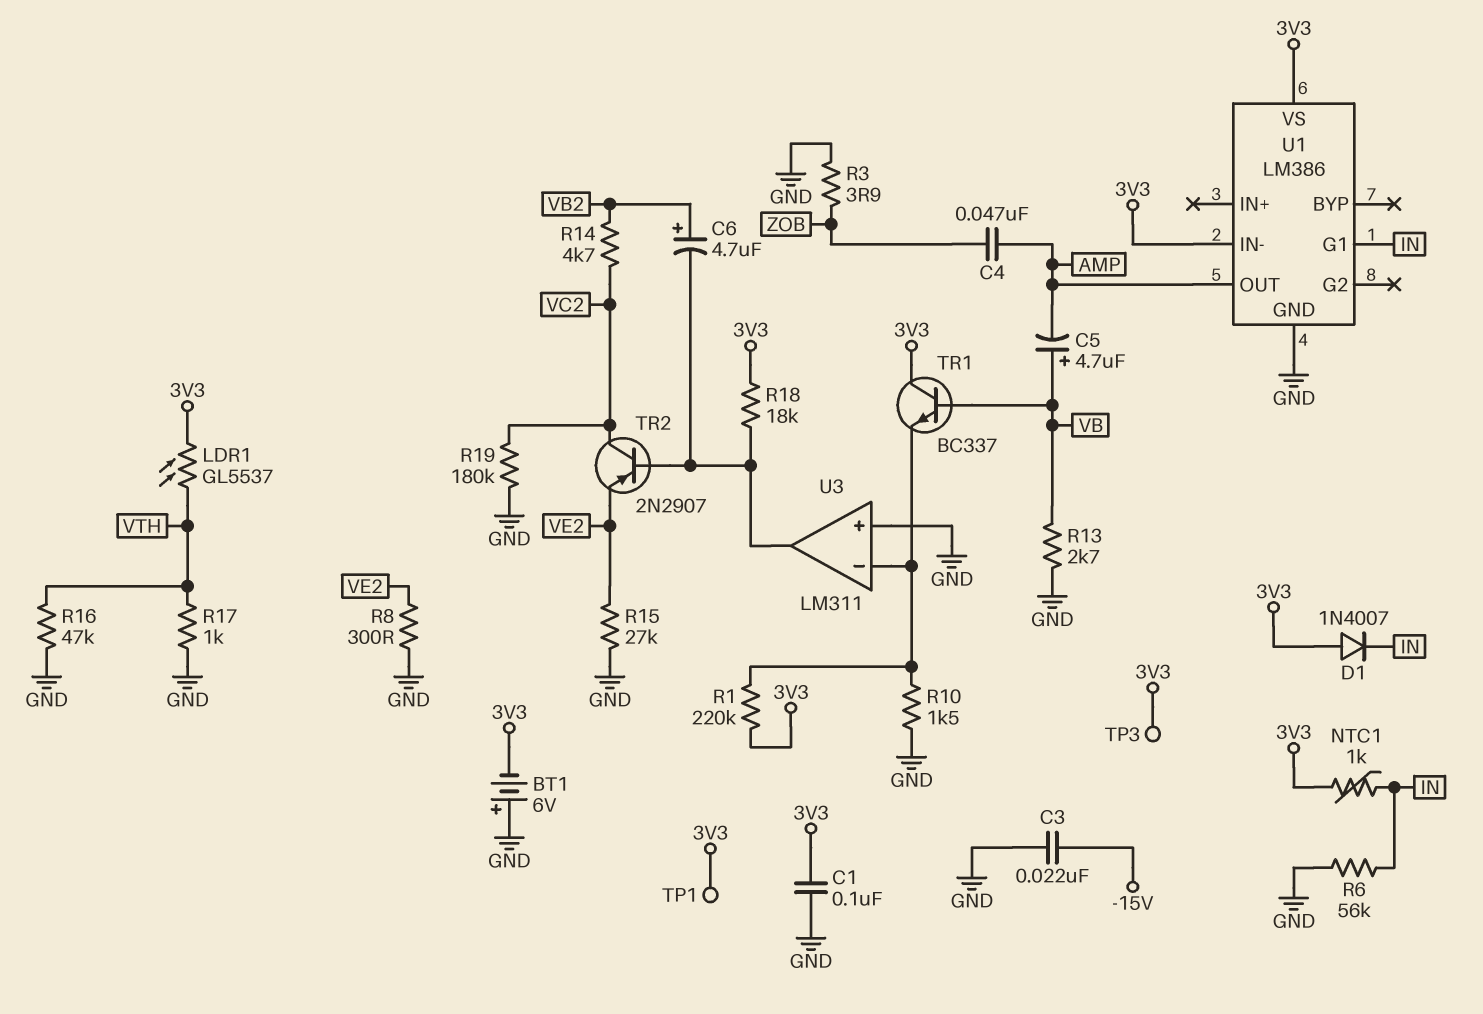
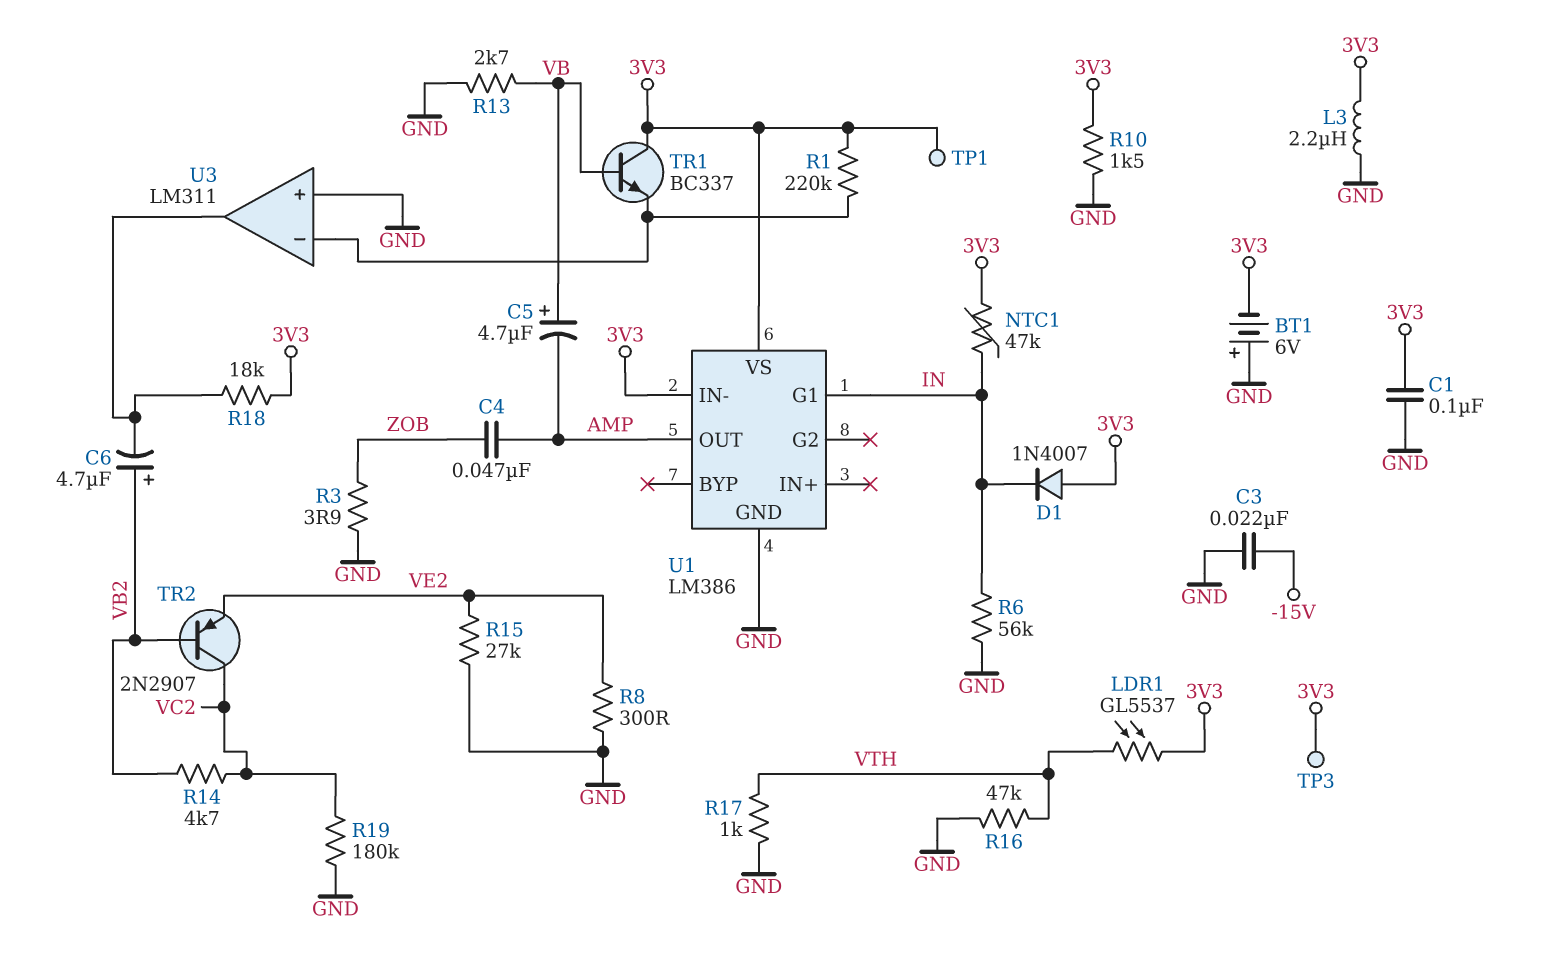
L3: none -> 2.2uH (3V3, GND)
NTC1: 1k (3V3, IN) -> 47k (3V3, IN)
R10: 1.5k (GND, U3/in-) -> 1.5k (3V3, GND)
TR2: PNP 2N2907 (B U3/out, C VC2, E VE2) -> PNP 2N2907 (B VB2, C VC2, E VE2)

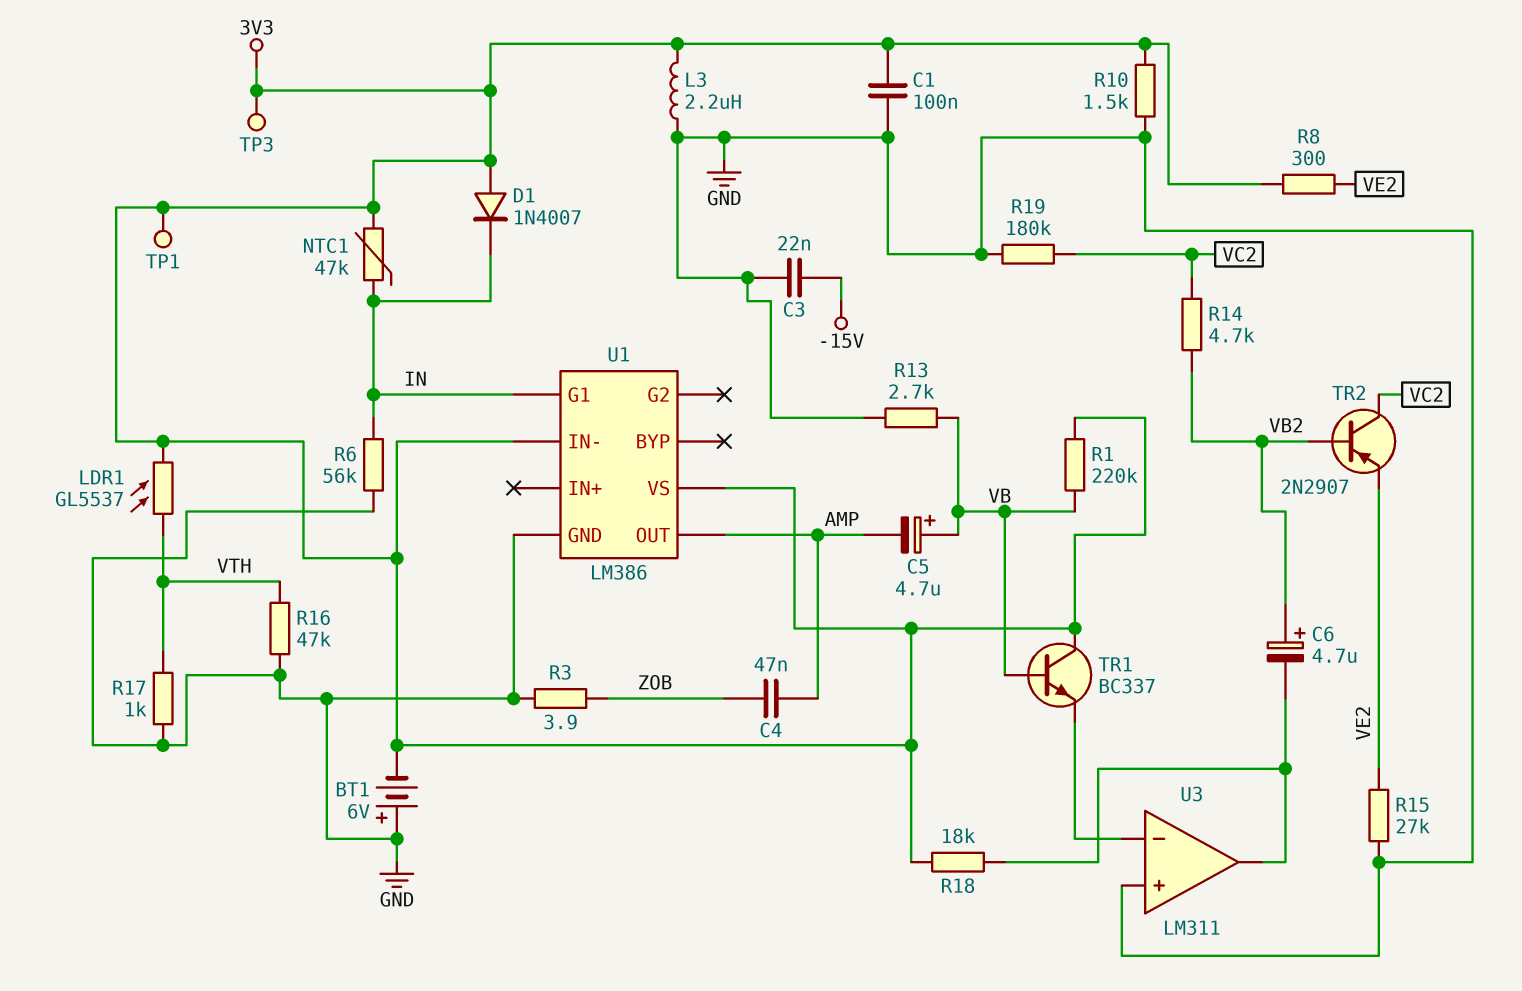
R1: 220k (3V3, U3/in-) -> 220k (3V3, VB)
R8: 300 (GND, VE2) -> 300 (3V3, VE2)

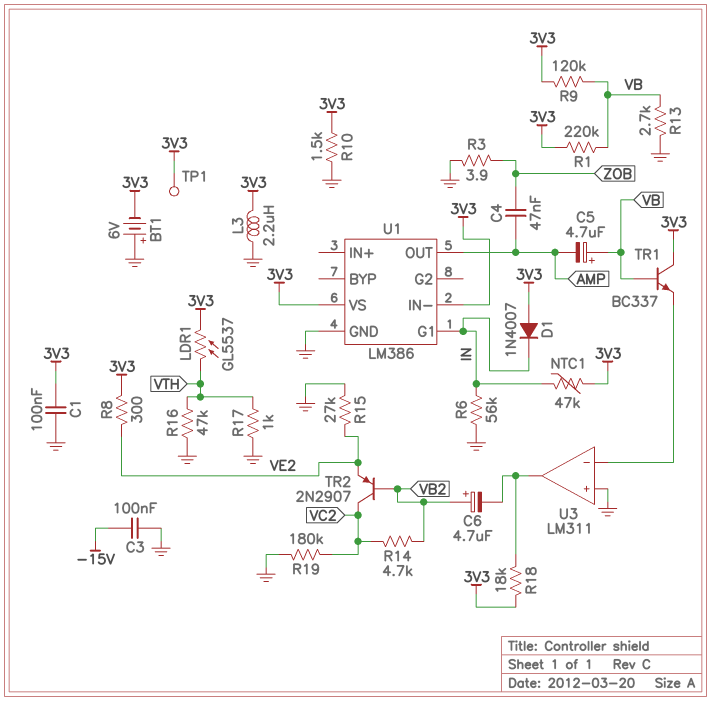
C3: 22nF (-15V, GND) -> 100nF (-15V, GND)
R9: none -> 120k (3V3, VB)
TP3: test point (3V3) -> none

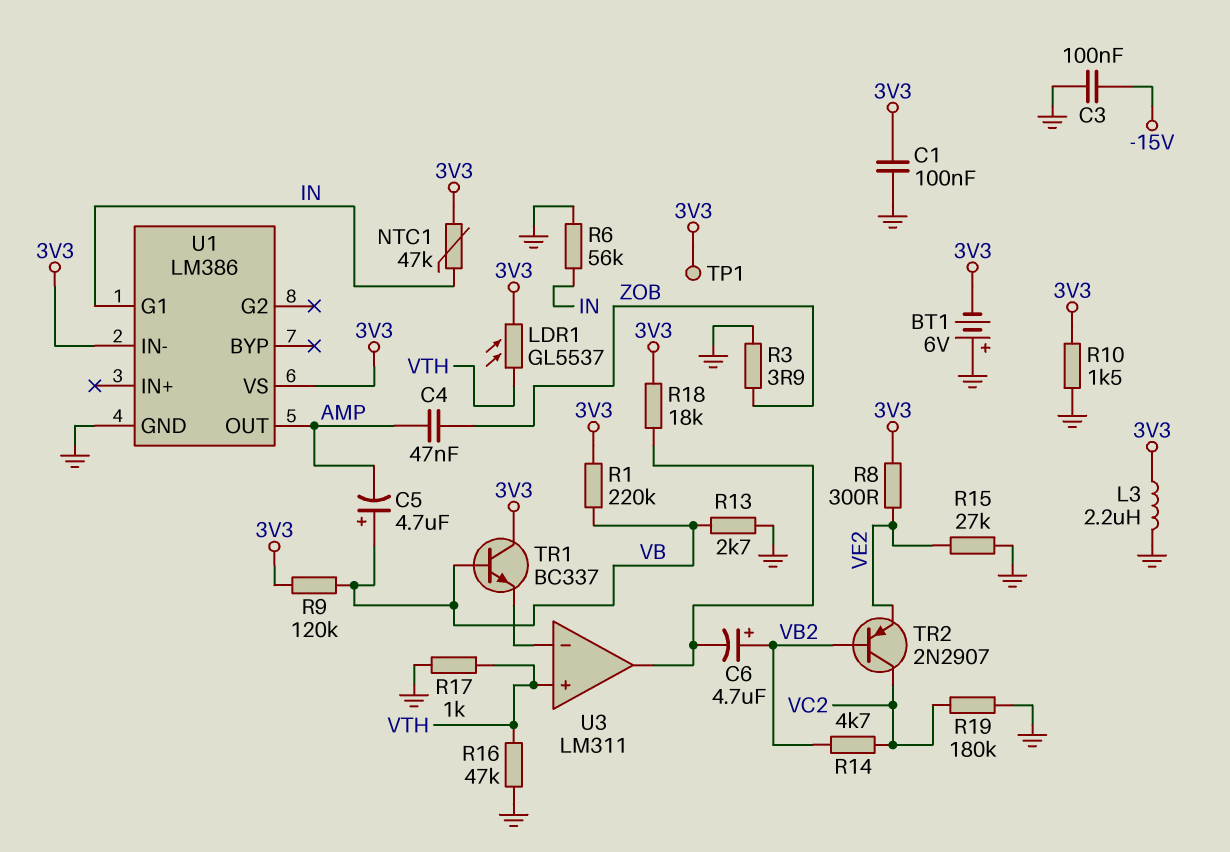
D1: diode 1N4007 (A 3V3, K IN) -> none
U3 pin in+: GND -> VTH

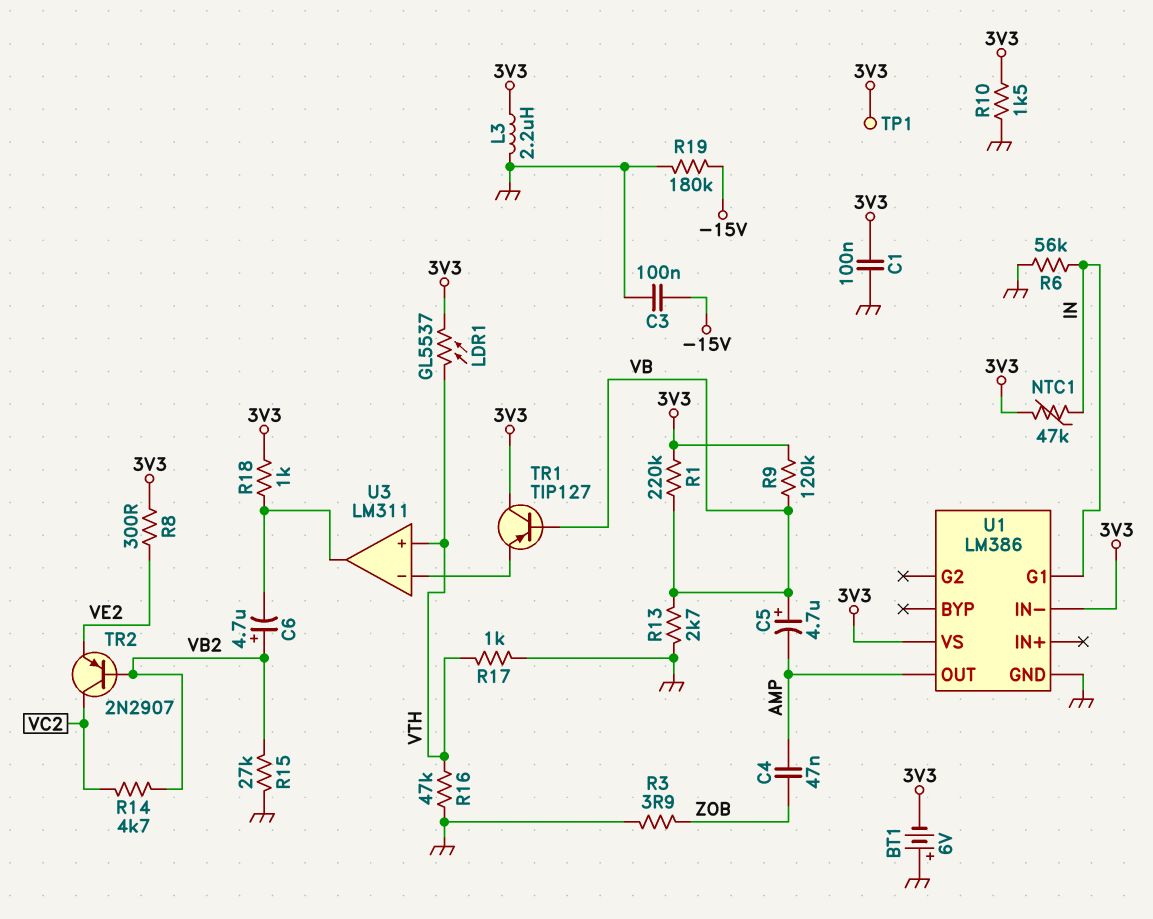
R15: 27k (GND, VE2) -> 27k (GND, VB2)
R18: 18k (3V3, U3/out) -> 1k (3V3, U3/out)
R19: 180k (GND, VC2) -> 180k (-15V, GND)
TR1: NPN BC337 (B VB, C 3V3, E U3/in-) -> PNP TIP127 (B VB, C 3V3, E U3/in-)

